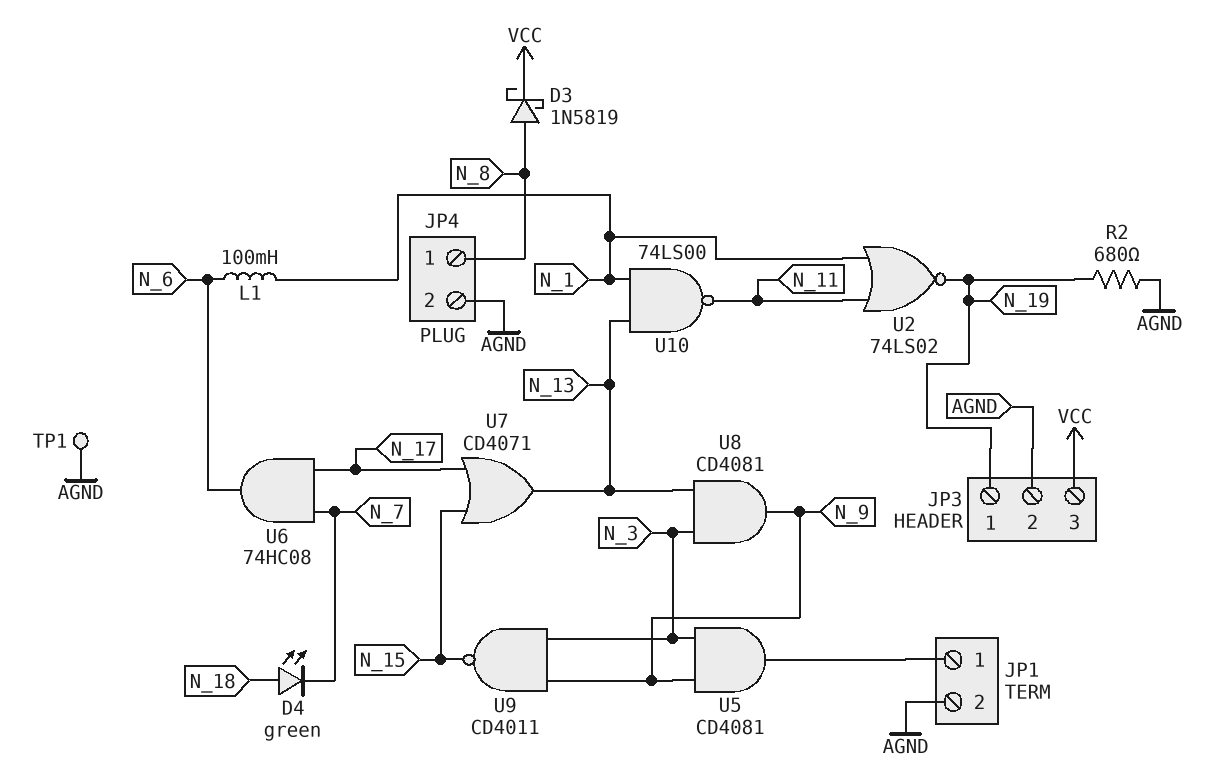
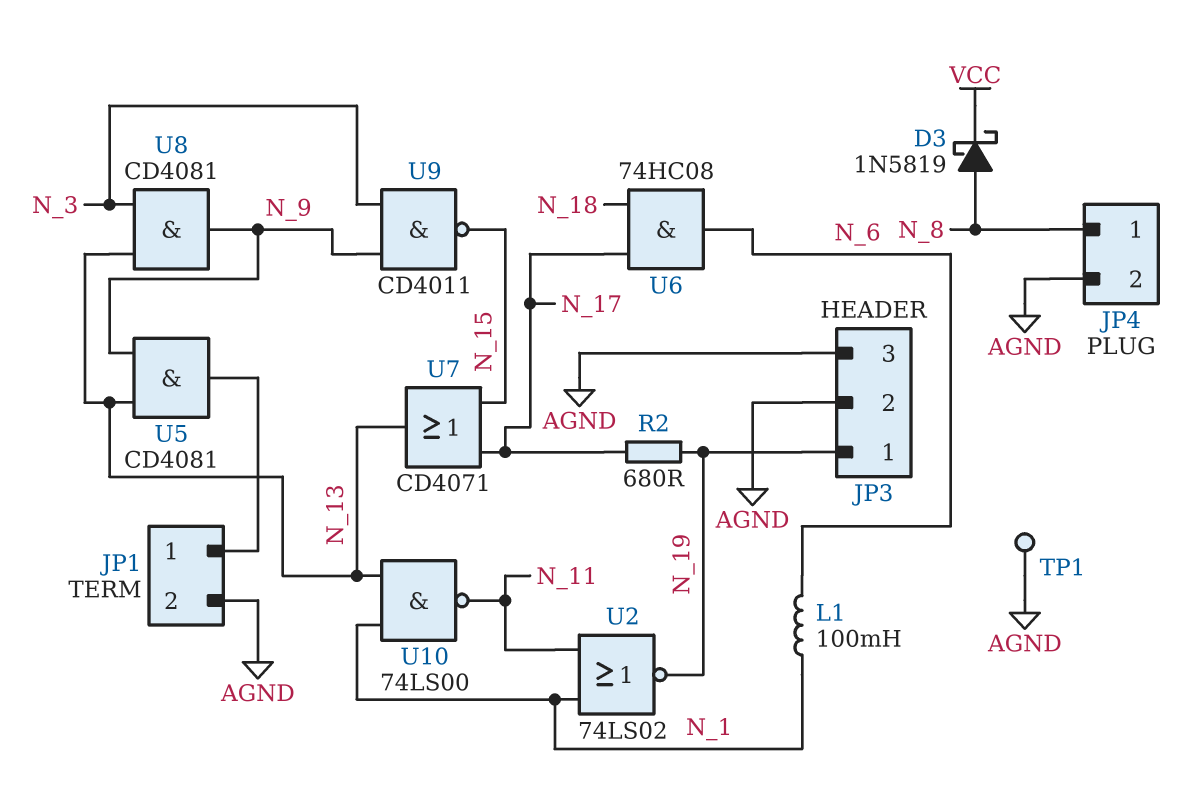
D4: LED green (A N_18, K N_7) -> none
JP3 pin 3: VCC -> AGND
R2: 680 (AGND, N_19) -> 680 (N_17, N_19)
U5: AND CD4081 (in N_3, in N_9, out JP1/1) -> AND CD4081 (in N_9, in N_13, out JP1/1)
U6: AND 74HC08 (in N_7, in N_17, out N_6) -> AND 74HC08 (in N_17, in N_18, out N_6)

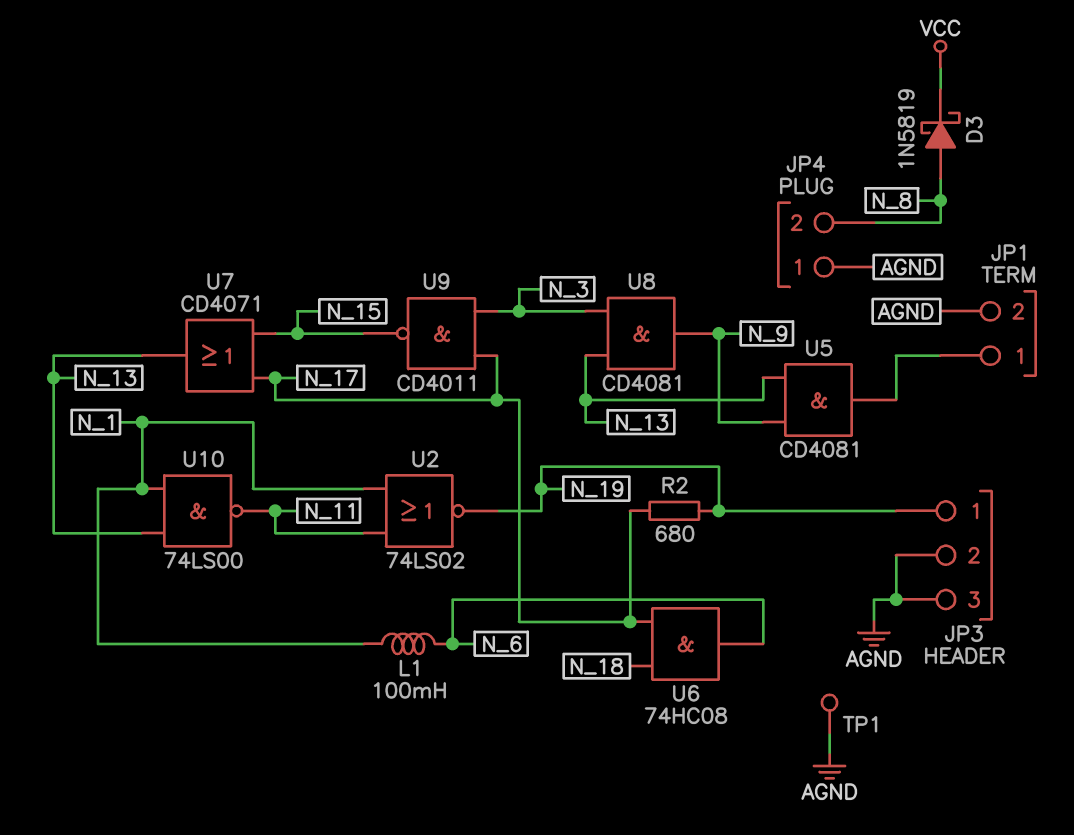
JP4 pin 1: N_8 -> AGND
JP4 pin 2: AGND -> N_8
U9: NAND CD4011 (in N_3, in N_9, out N_15) -> NAND CD4011 (in N_3, in N_17, out N_15)

